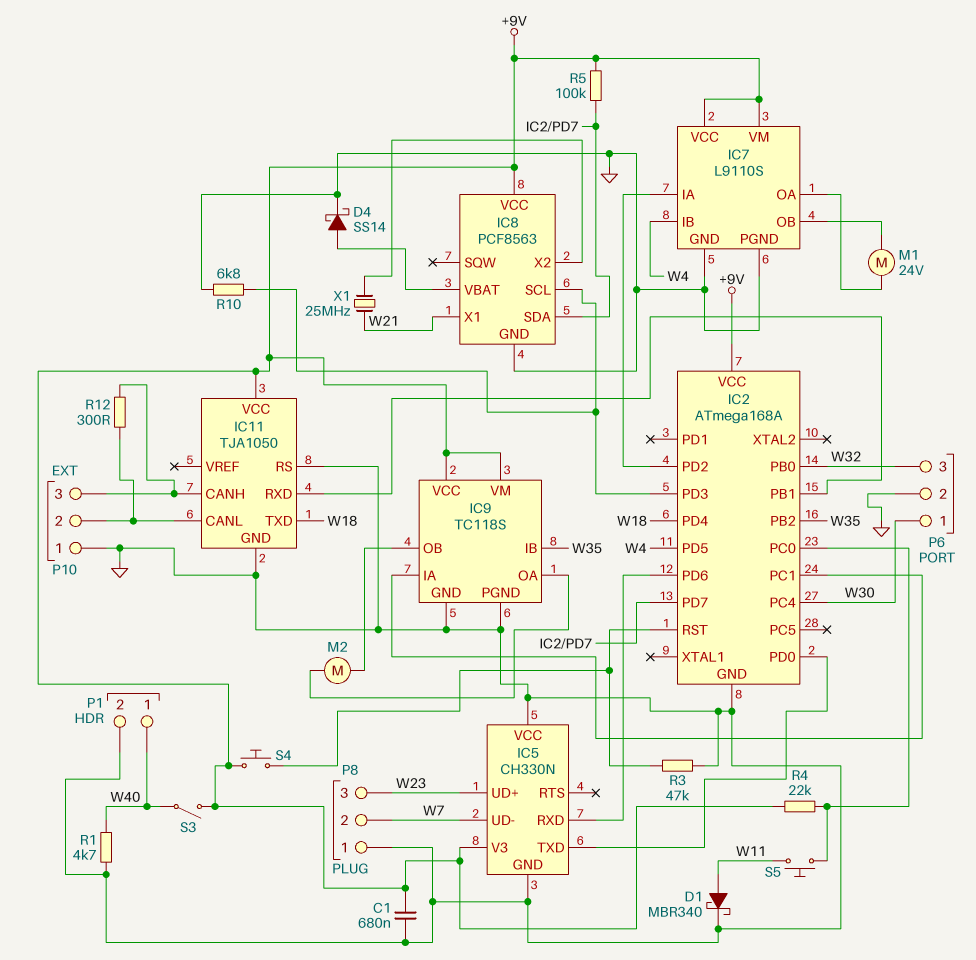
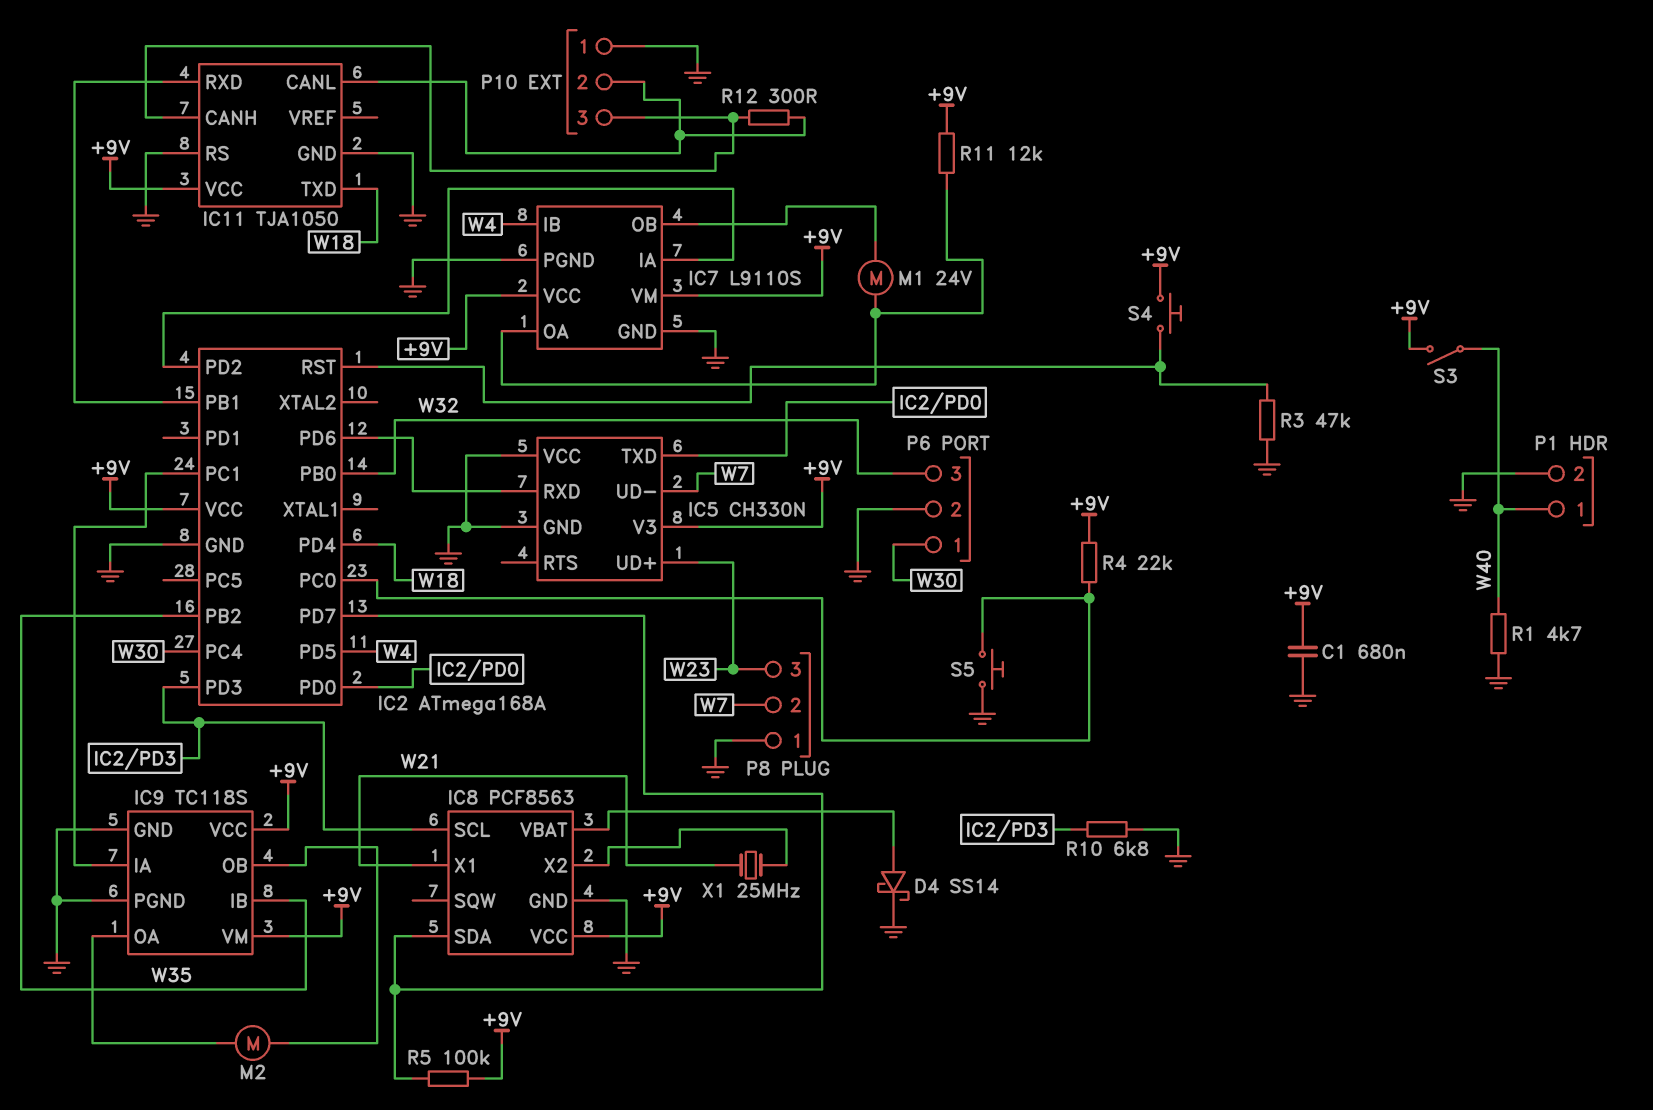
D1: schottky MBR340 (A W11, K GND) -> none
R11: none -> 12k (+9V, IC7/OA)
S5: button (IC2/PC0, W11) -> button (GND, IC2/PC0)

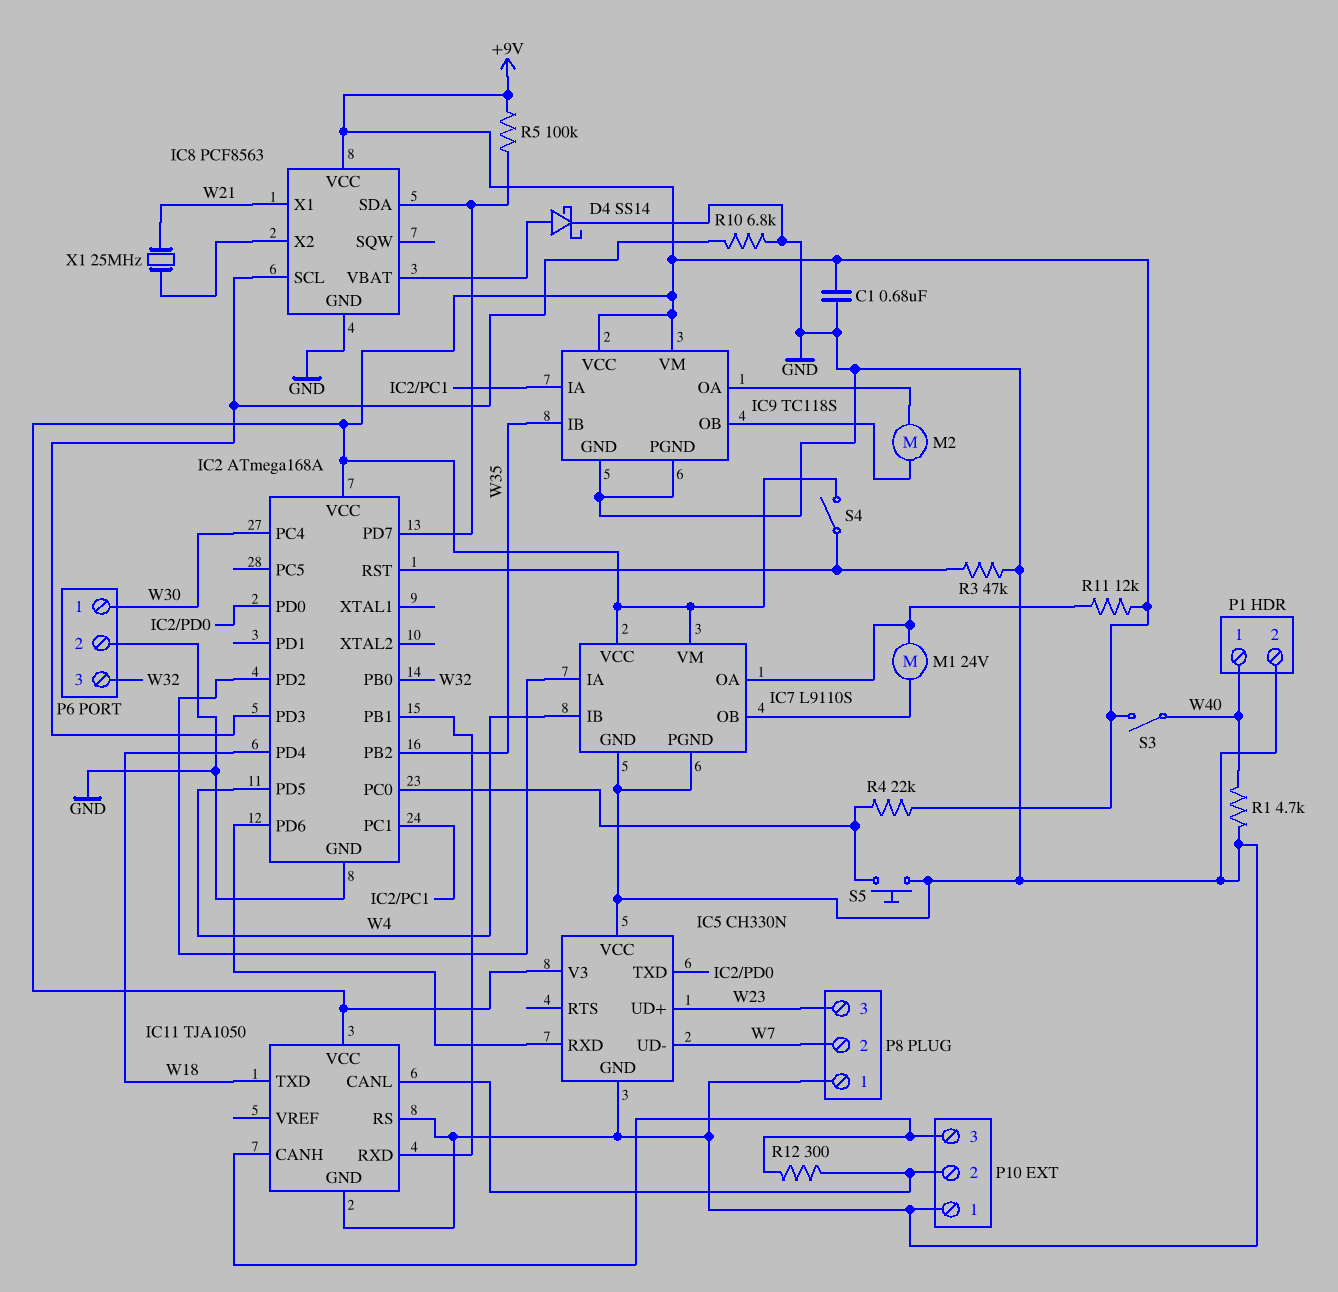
S4: button (+9V, IC2/RST) -> switch (+9V, IC2/RST)

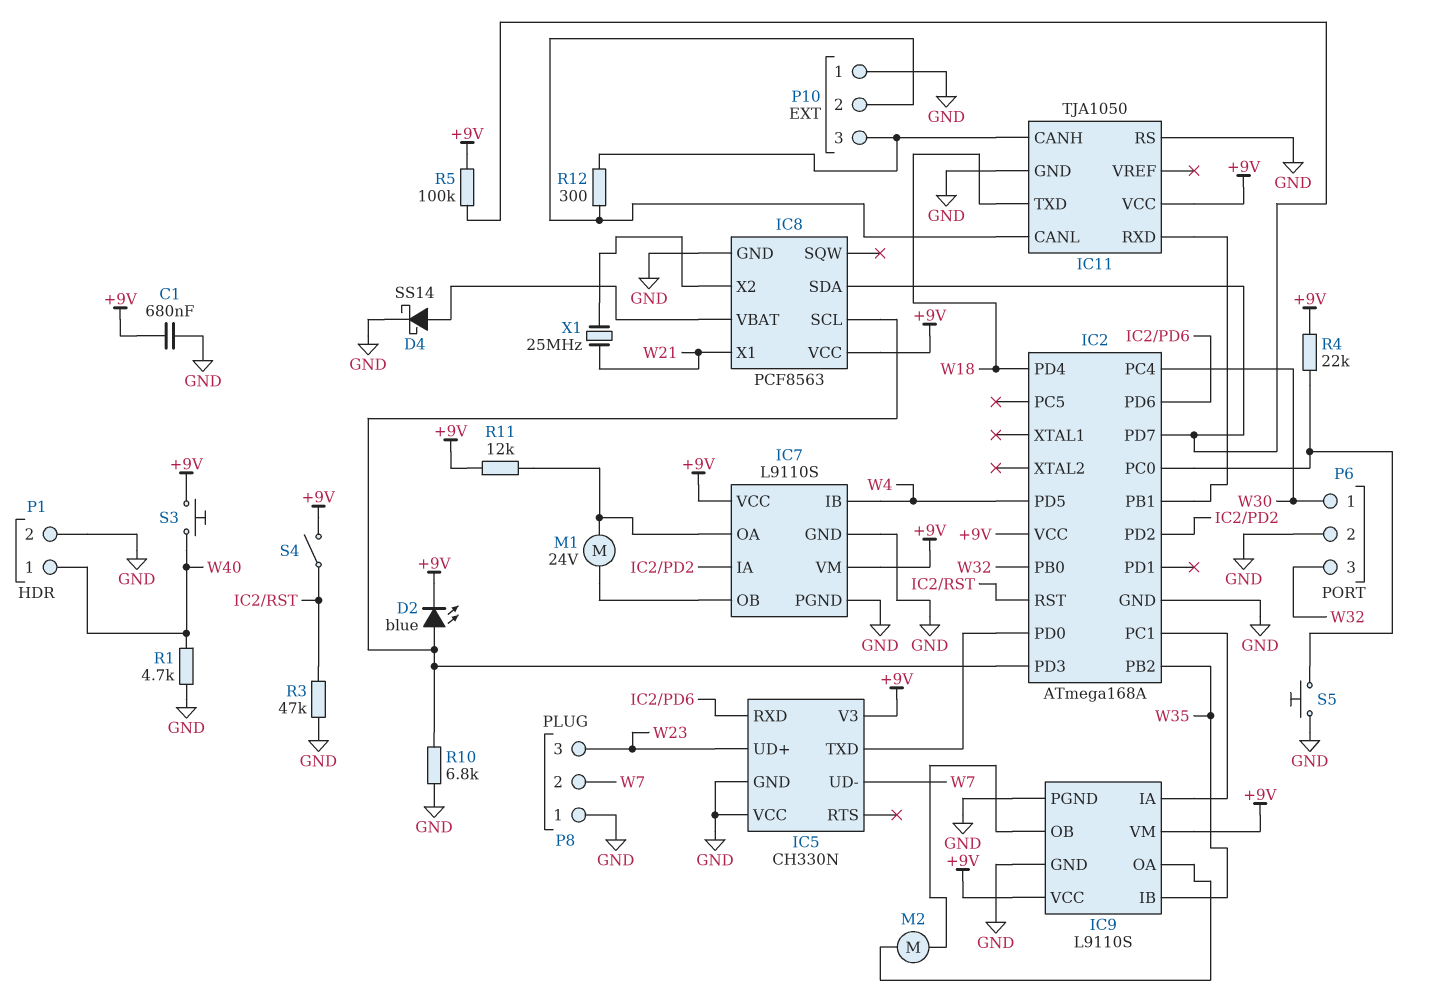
D2: none -> LED blue (A IC2/PD3, K +9V)
IC9: TC118S -> L9110S
S3: switch (+9V, W40) -> button (+9V, W40)

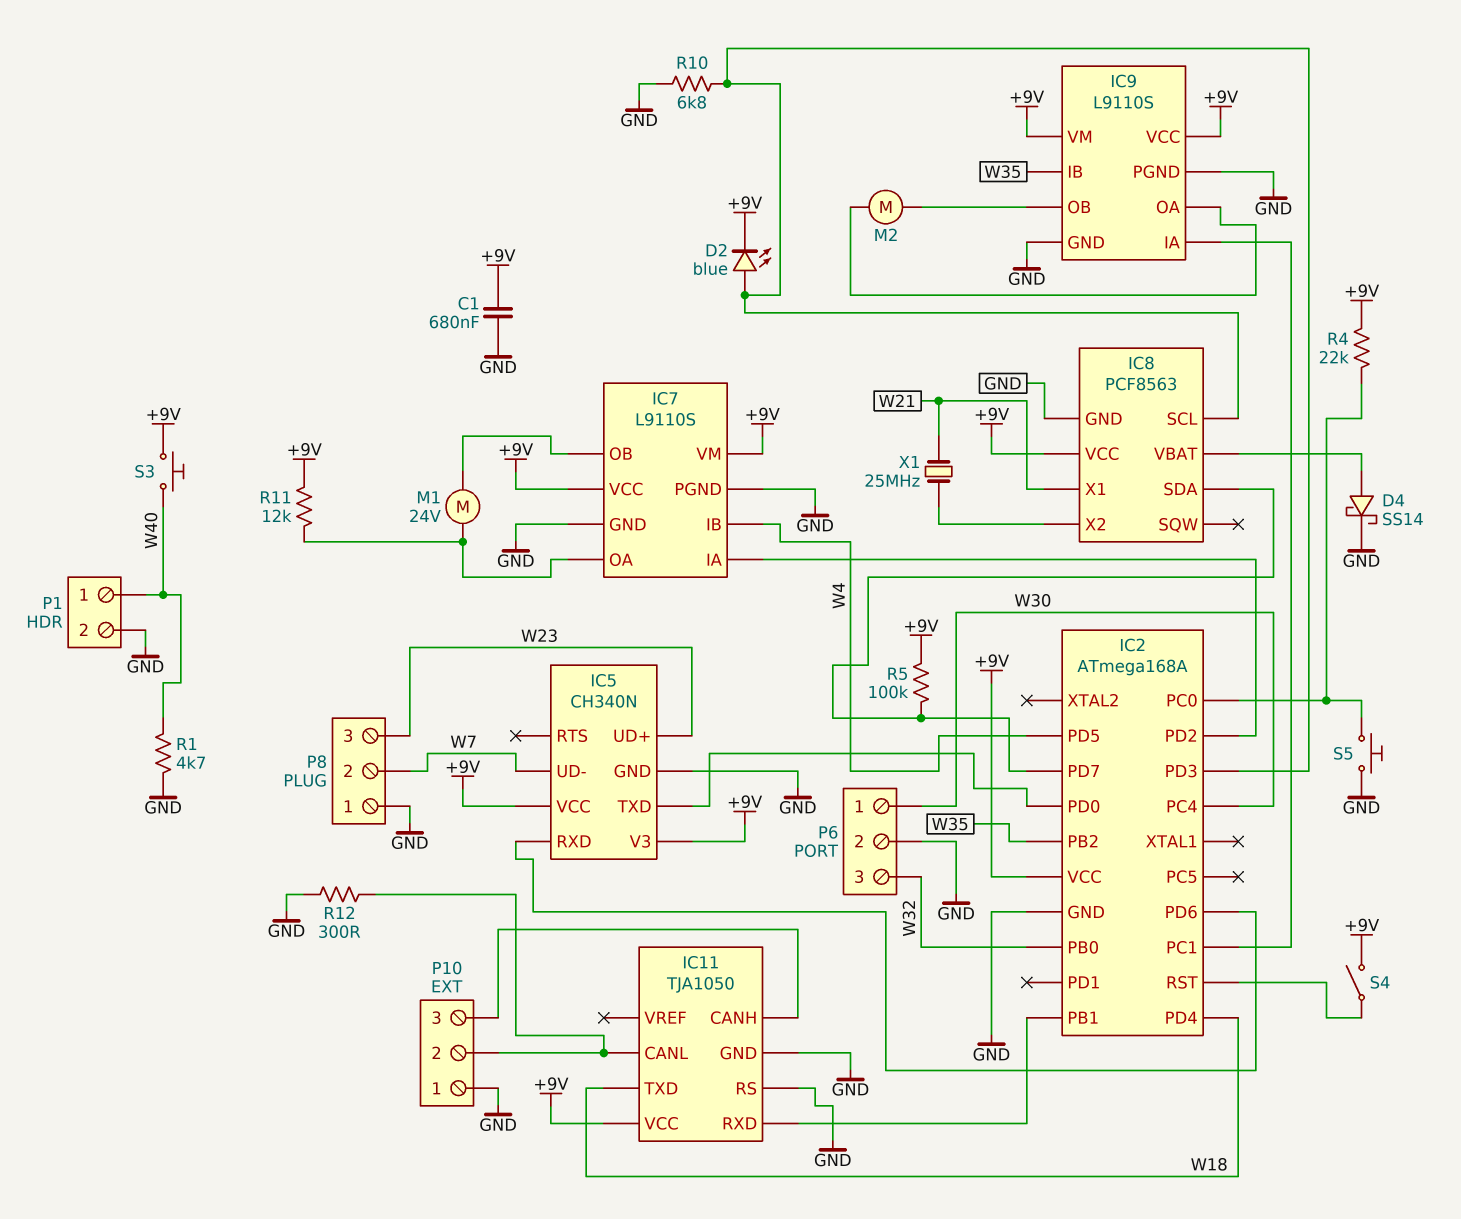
IC5: CH330N -> CH340N
IC5 pin VCC: GND -> +9V
R3: 47k (GND, IC2/RST) -> none
R12: 300 (IC11/CANH, IC11/CANL) -> 300 (GND, IC11/CANL)

